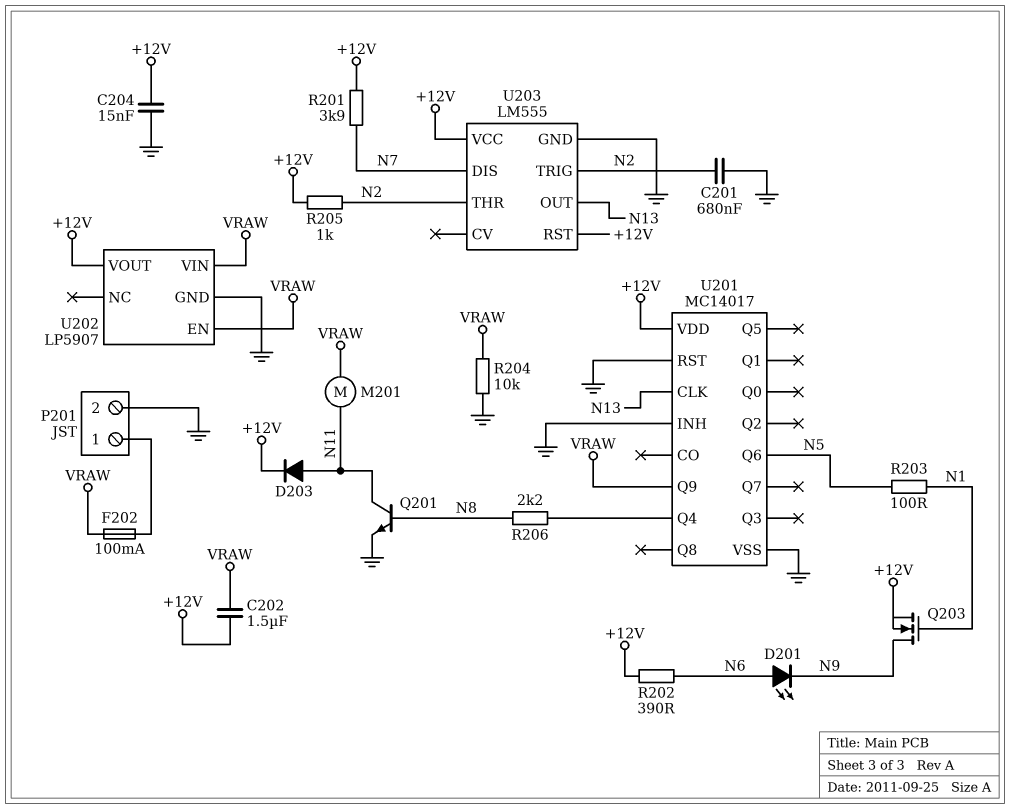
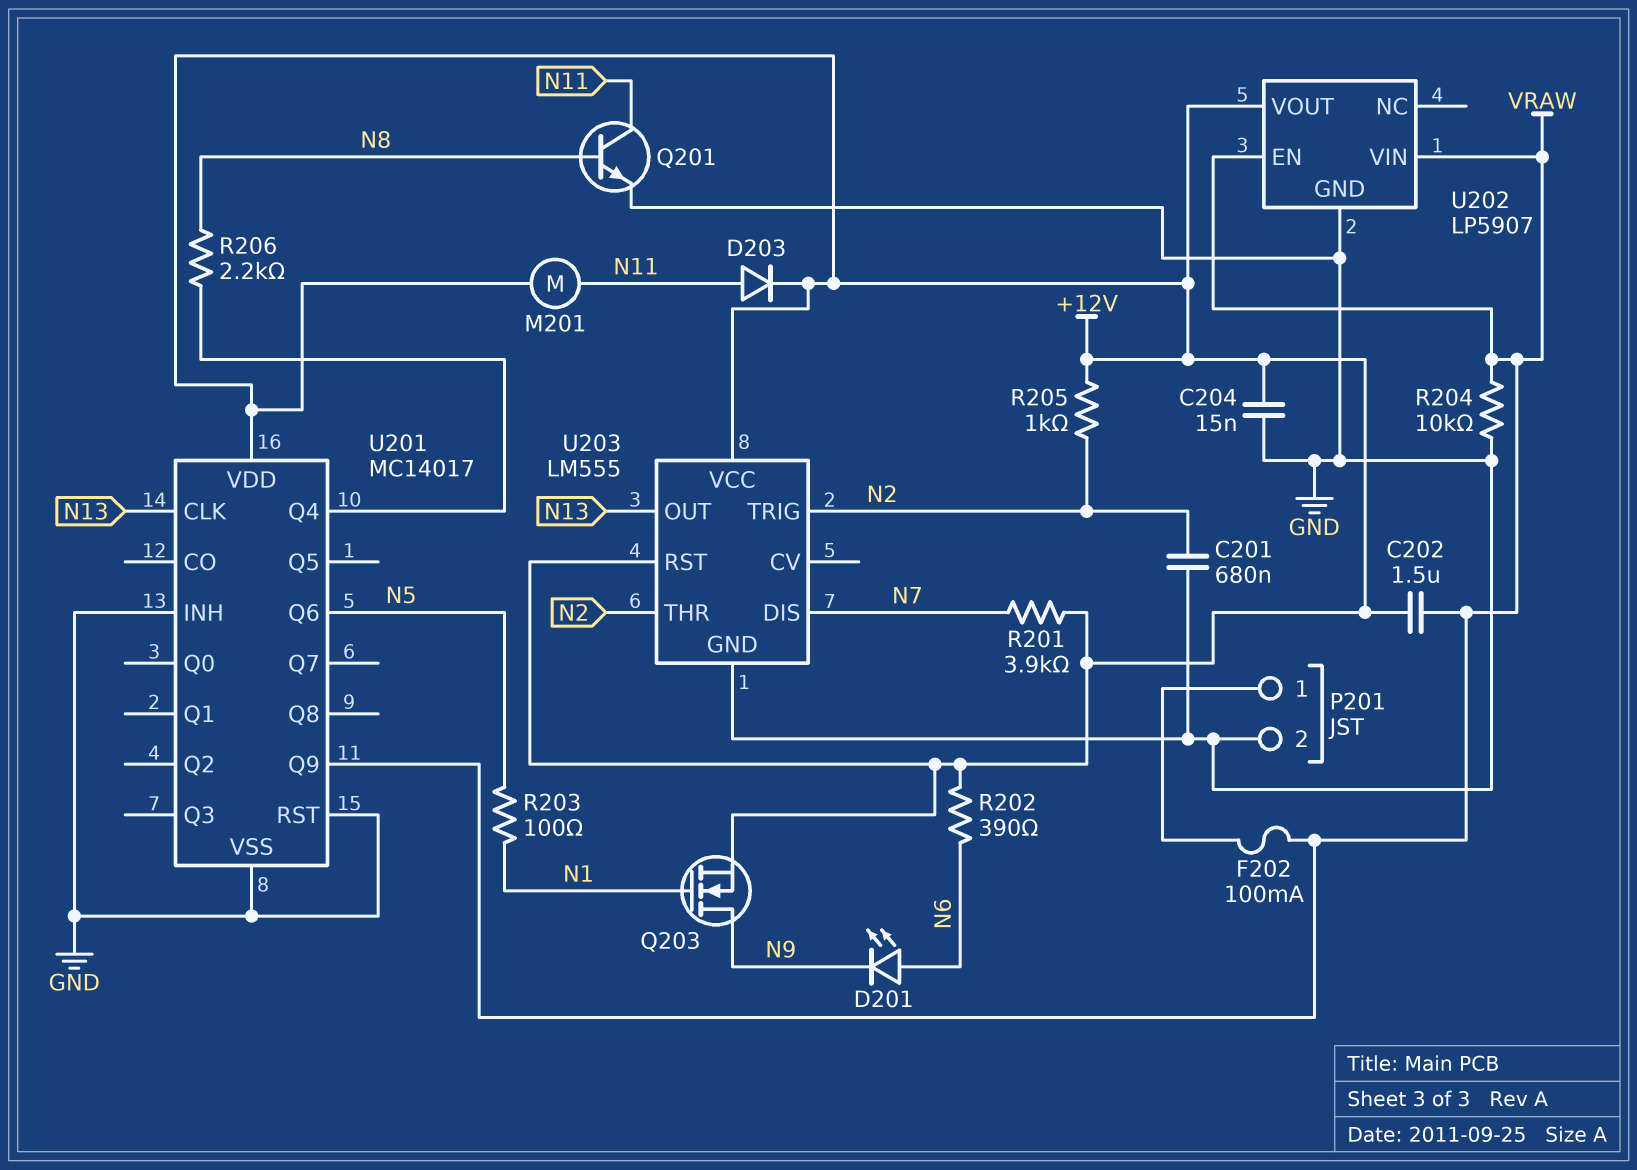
M201: motor (N11, VRAW) -> motor (+12V, N11)

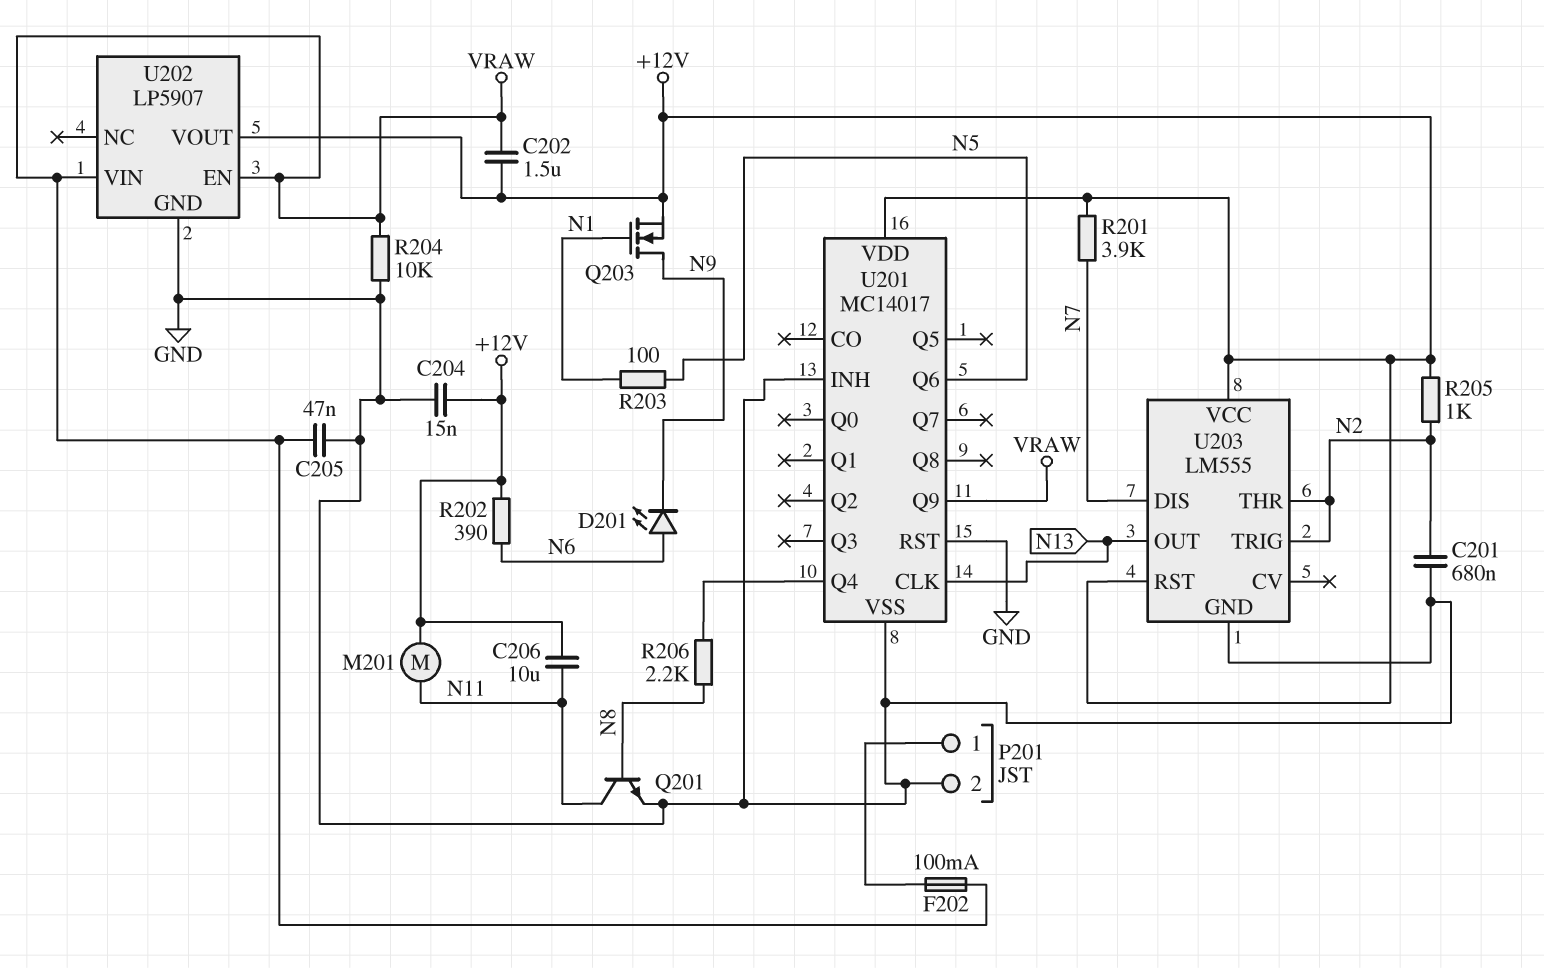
C205: none -> 47nF (GND, VRAW)
C206: none -> 10uF (+12V, N11)
D203: diode (A N11, K +12V) -> none

